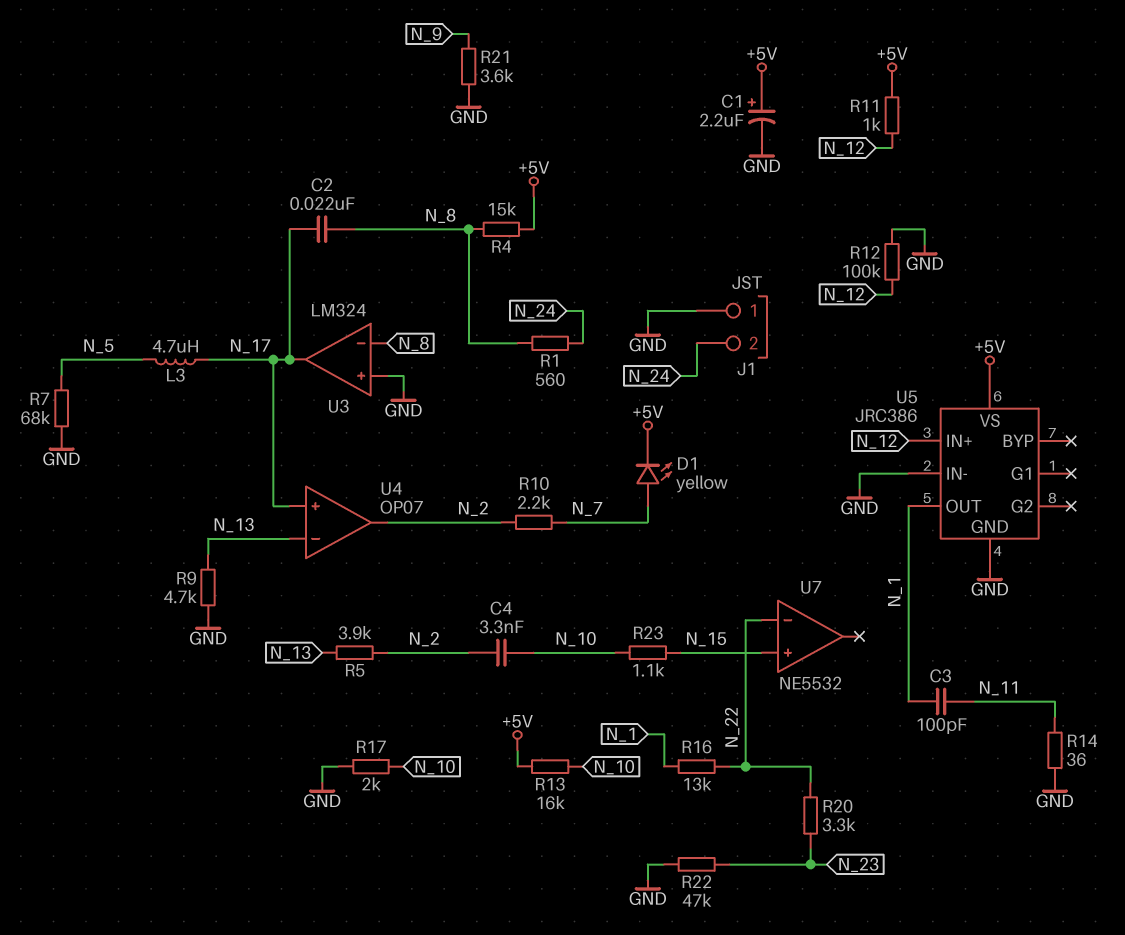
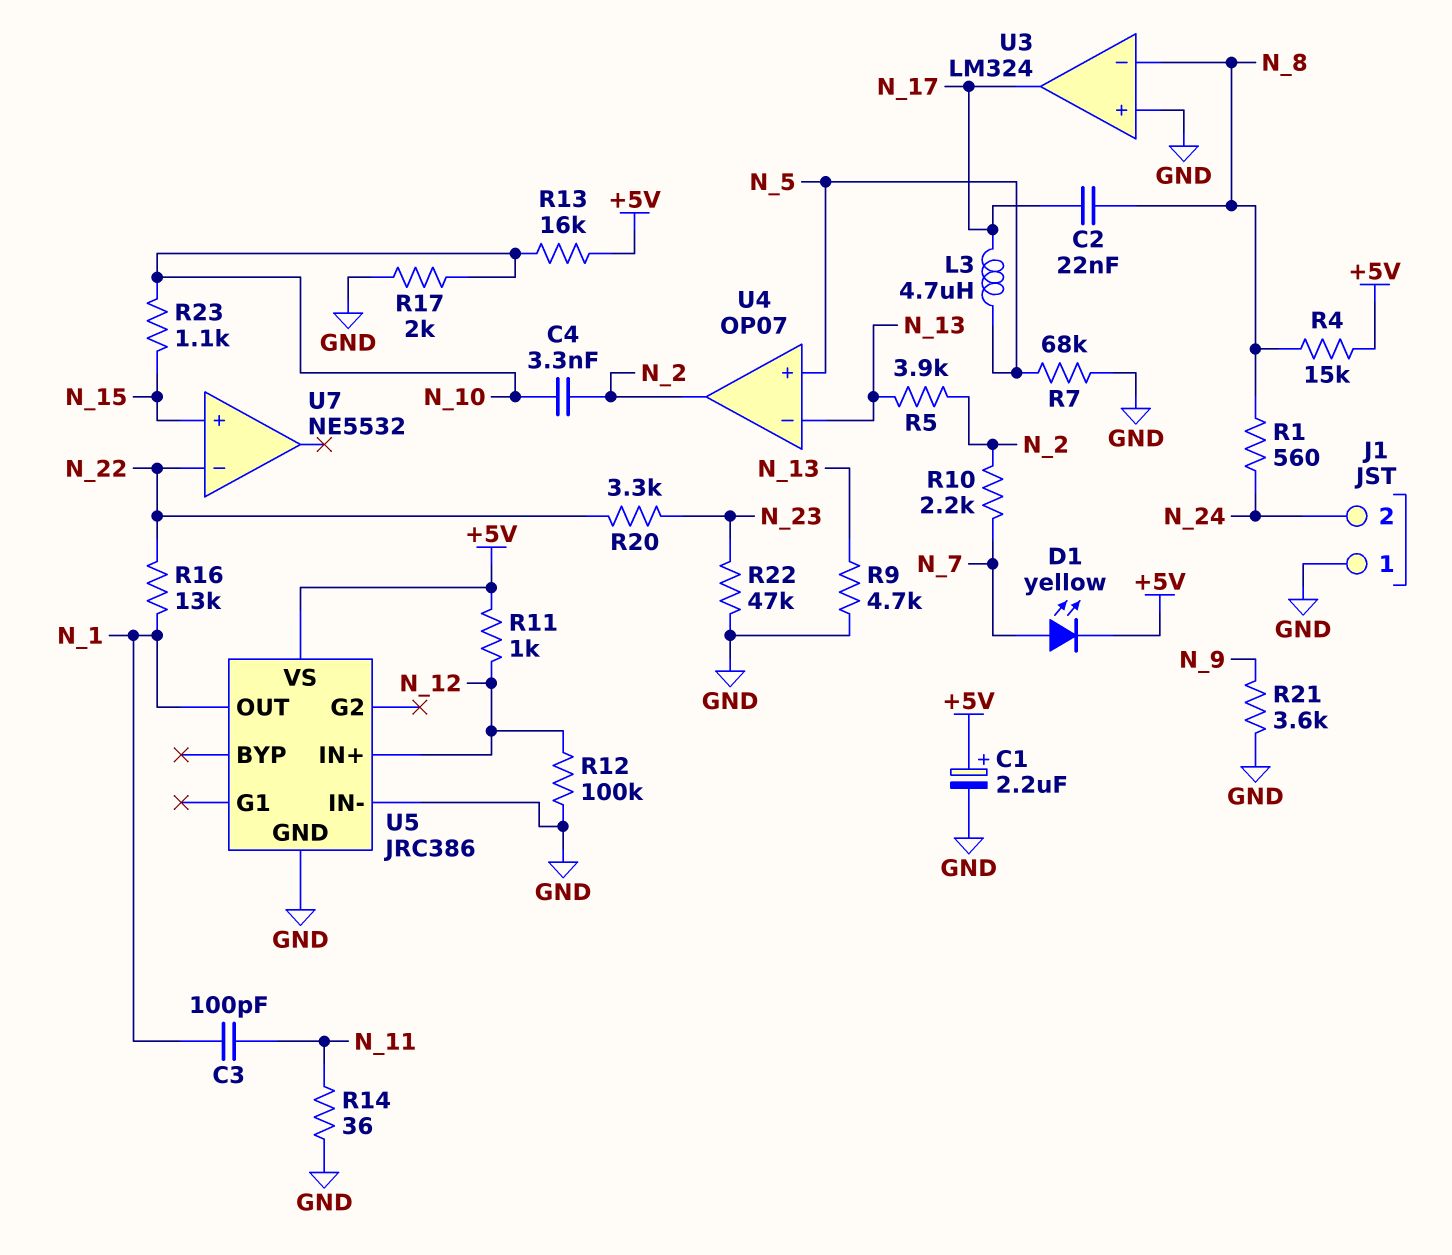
U4 pin in+: N_17 -> N_5

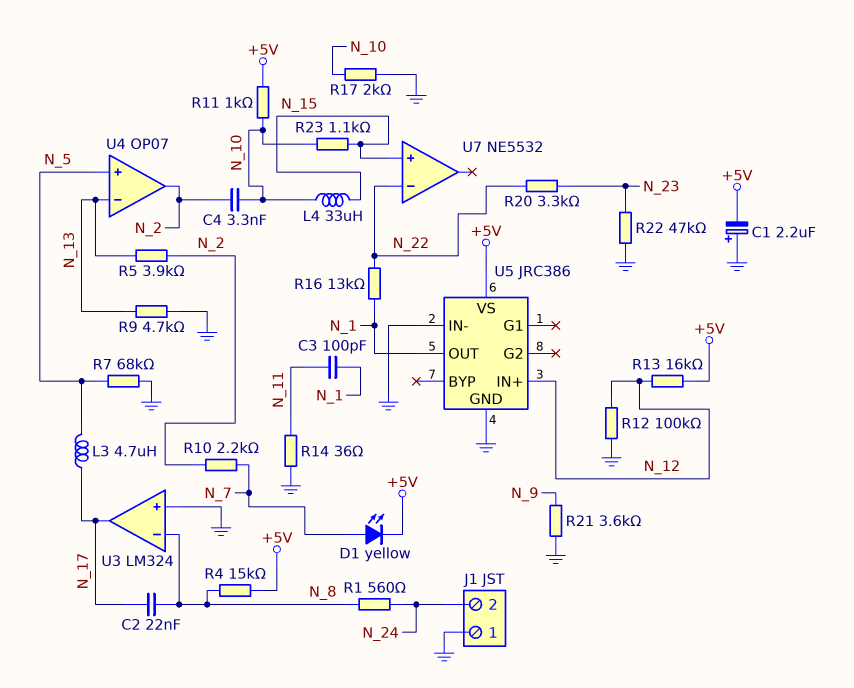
C1: 2.2uF (plus +5V, minus GND) -> 2.2uF (plus GND, minus +5V)
L4: none -> 33uH (N_10, N_15)
R11: 1k (+5V, N_12) -> 1k (+5V, N_10)
R13: 16k (+5V, N_10) -> 16k (+5V, N_12)

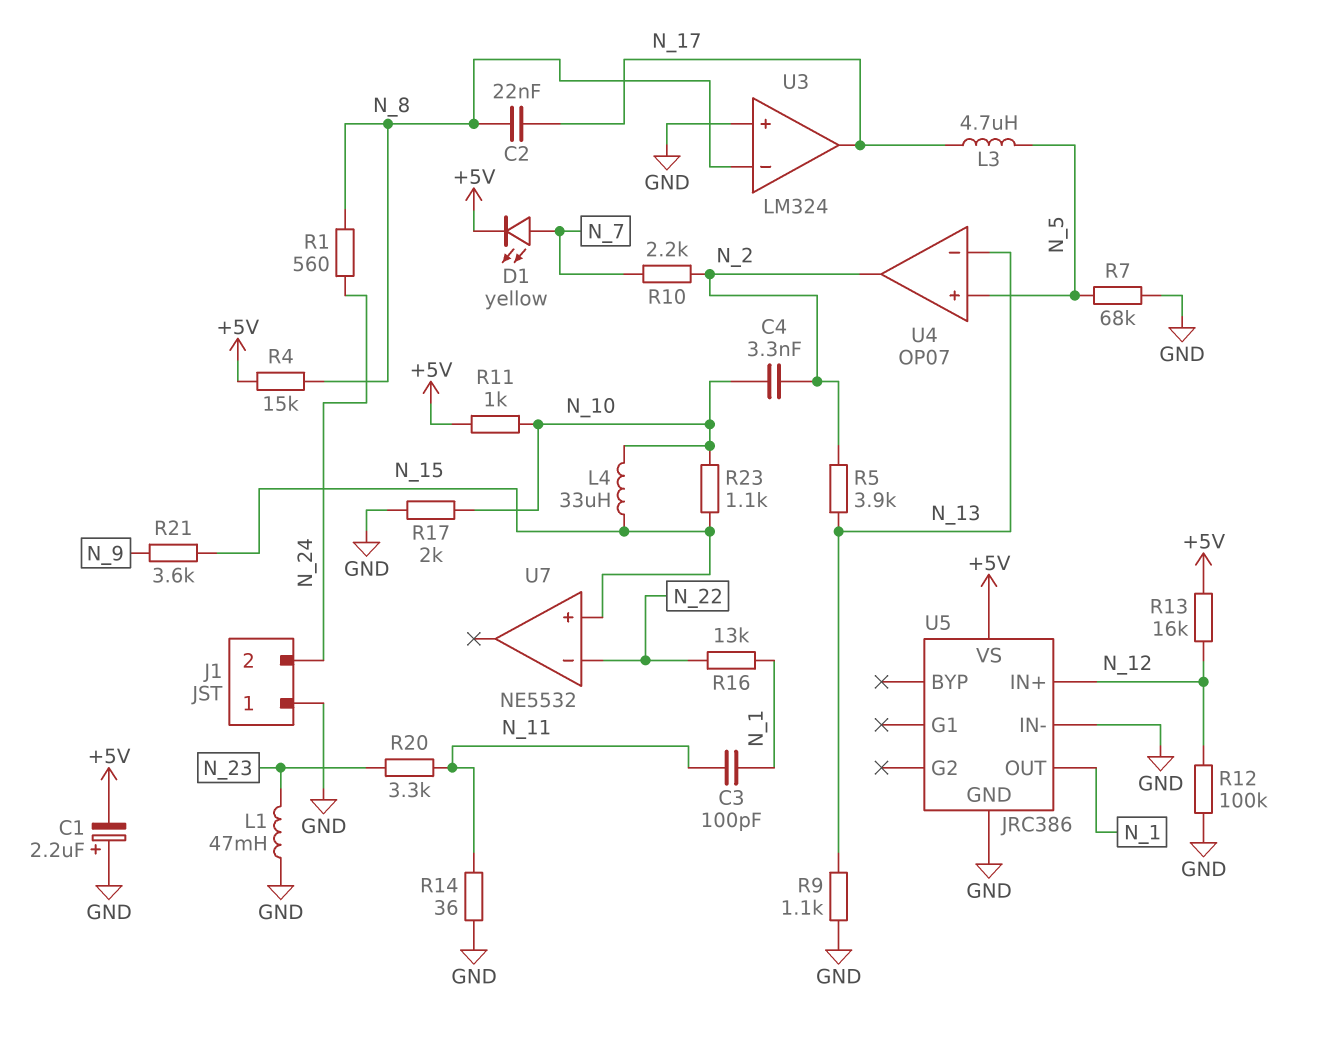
L1: none -> 47mH (GND, N_23)
R9: 4.7k (GND, N_13) -> 1.1k (GND, N_13)
R20: 3.3k (N_22, N_23) -> 3.3k (N_11, N_23)
R21: 3.6k (GND, N_9) -> 3.6k (N_9, N_15)
R22: 47k (GND, N_23) -> none

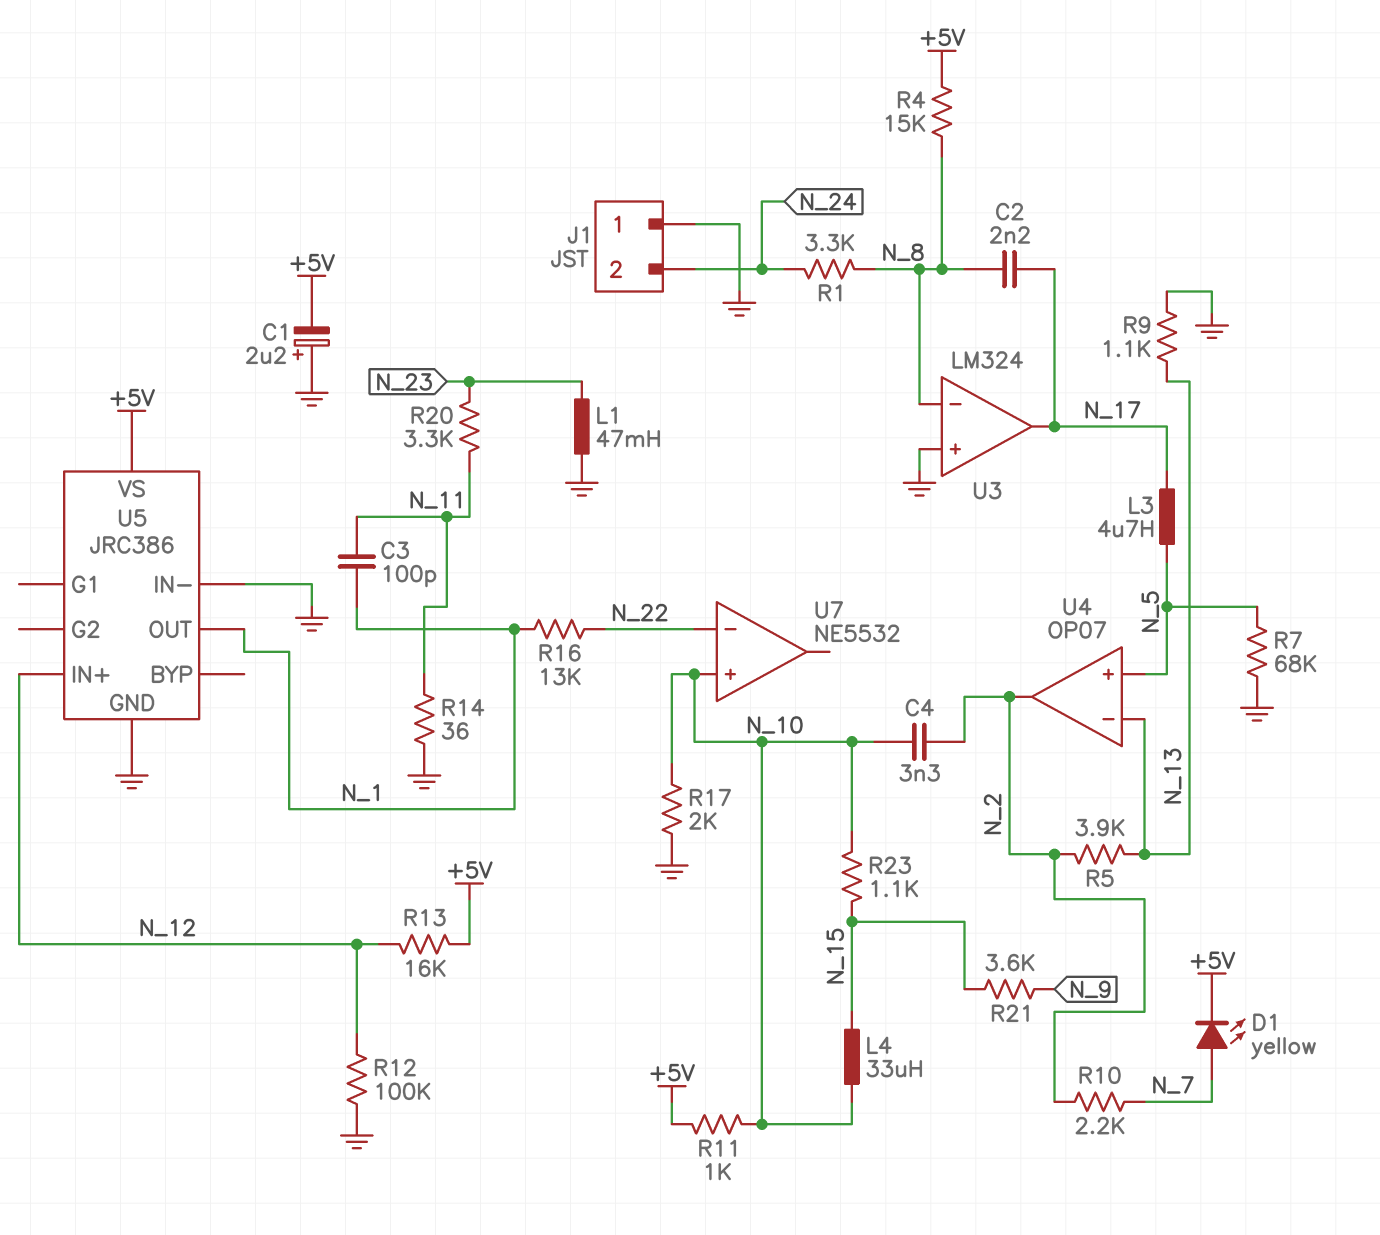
C2: 22nF (N_8, N_17) -> 2.2nF (N_8, N_17)
R1: 560 (N_8, N_24) -> 3.3k (N_8, N_24)
U7 pin in+: N_15 -> N_10

